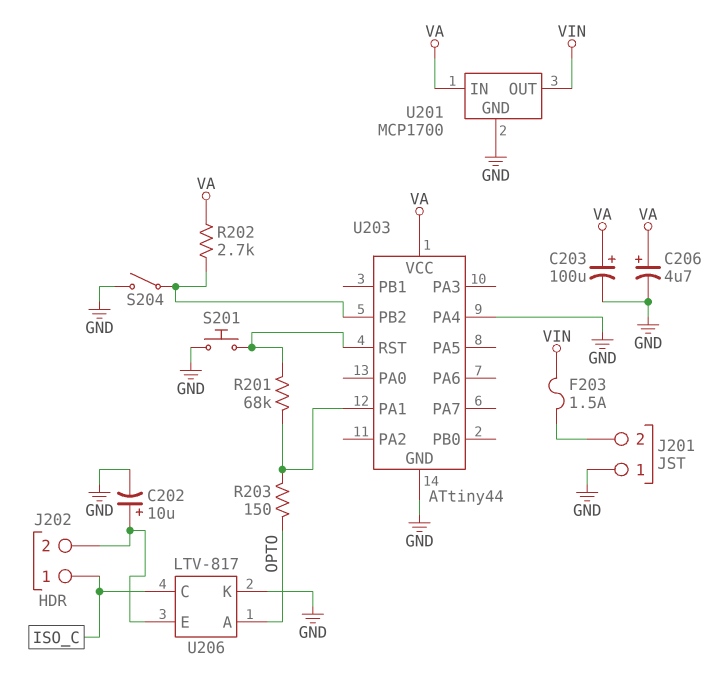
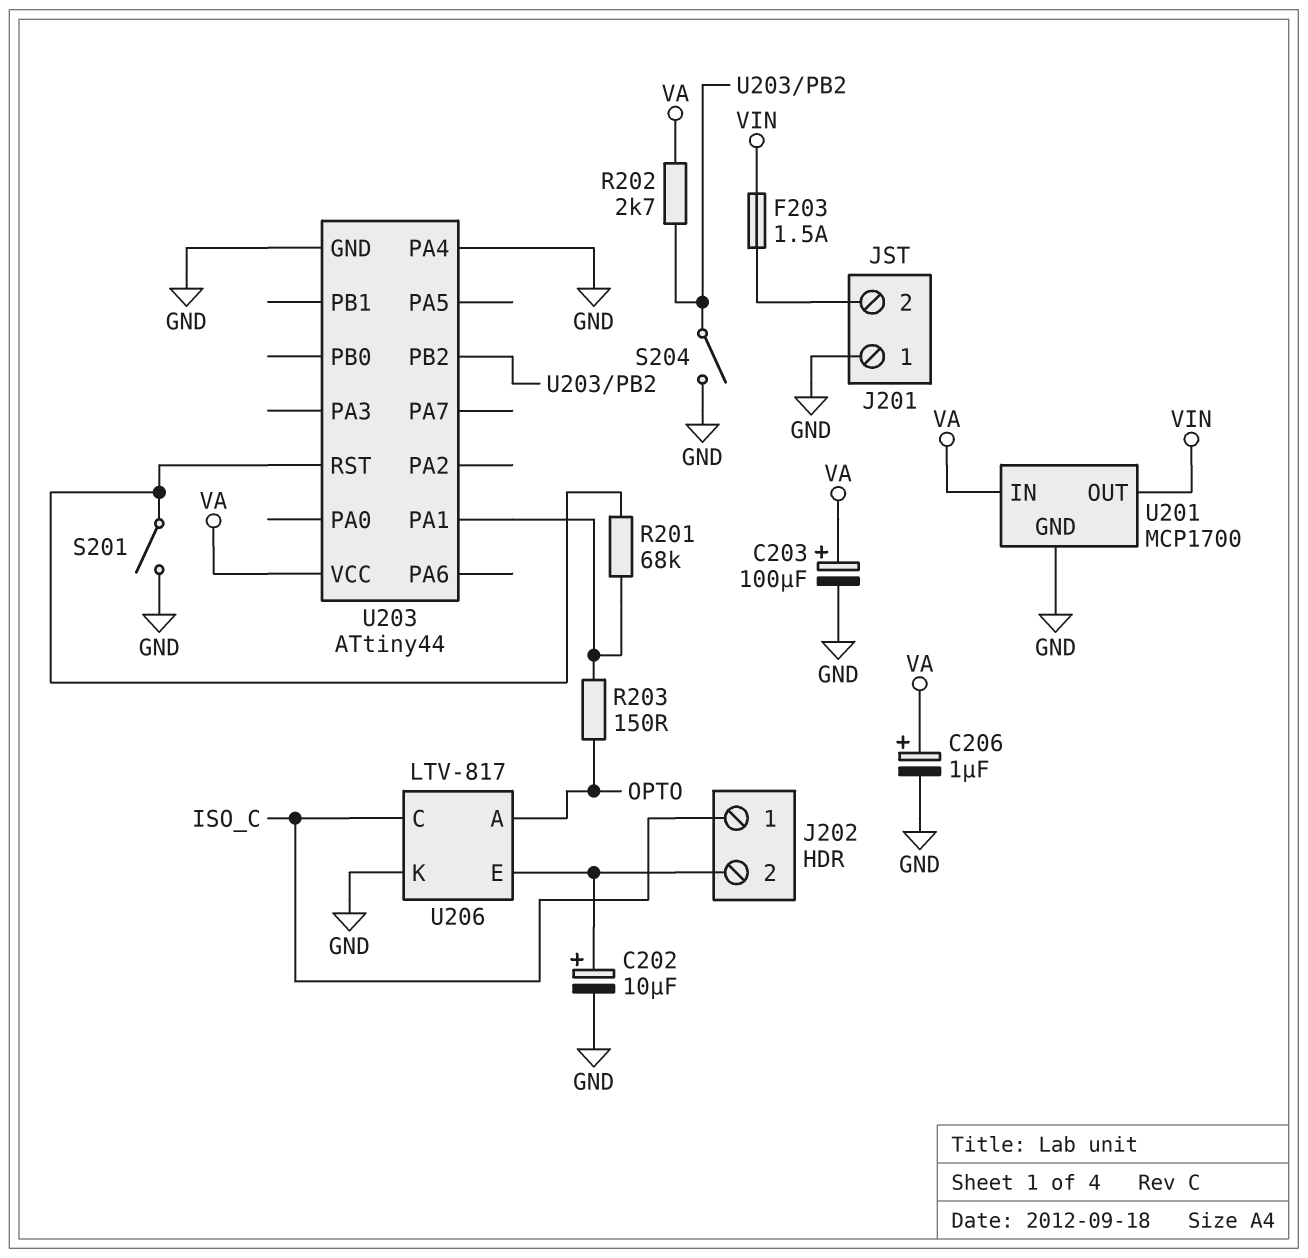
C206: 4.7uF (plus VA, minus GND) -> 1uF (plus VA, minus GND)
S201: button (GND, U203/RST) -> switch (GND, U203/RST)

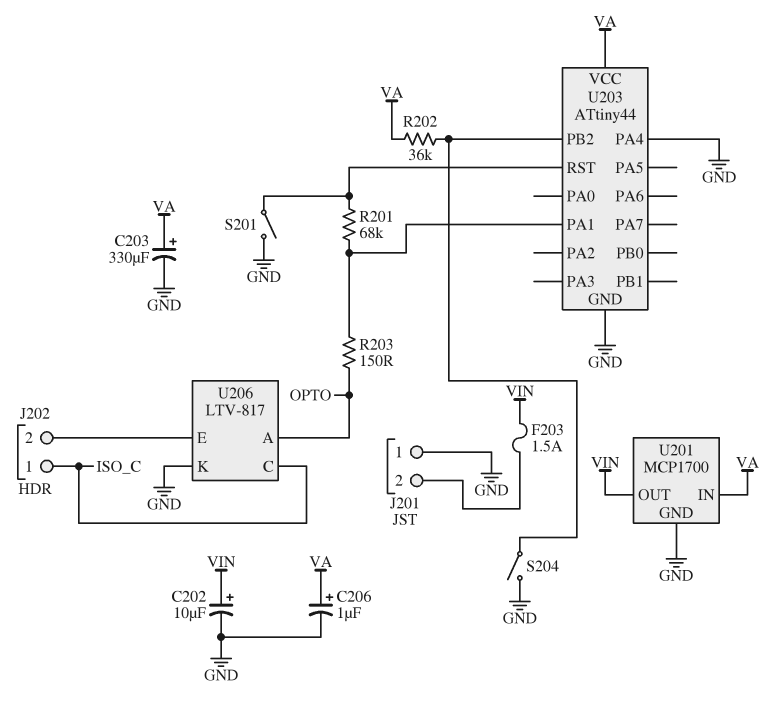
C202: 10uF (plus J202/2, minus GND) -> 10uF (plus VIN, minus GND)
C203: 100uF (plus VA, minus GND) -> 330uF (plus VA, minus GND)
R202: 2.7k (U203/PB2, VA) -> 36k (U203/PB2, VA)

